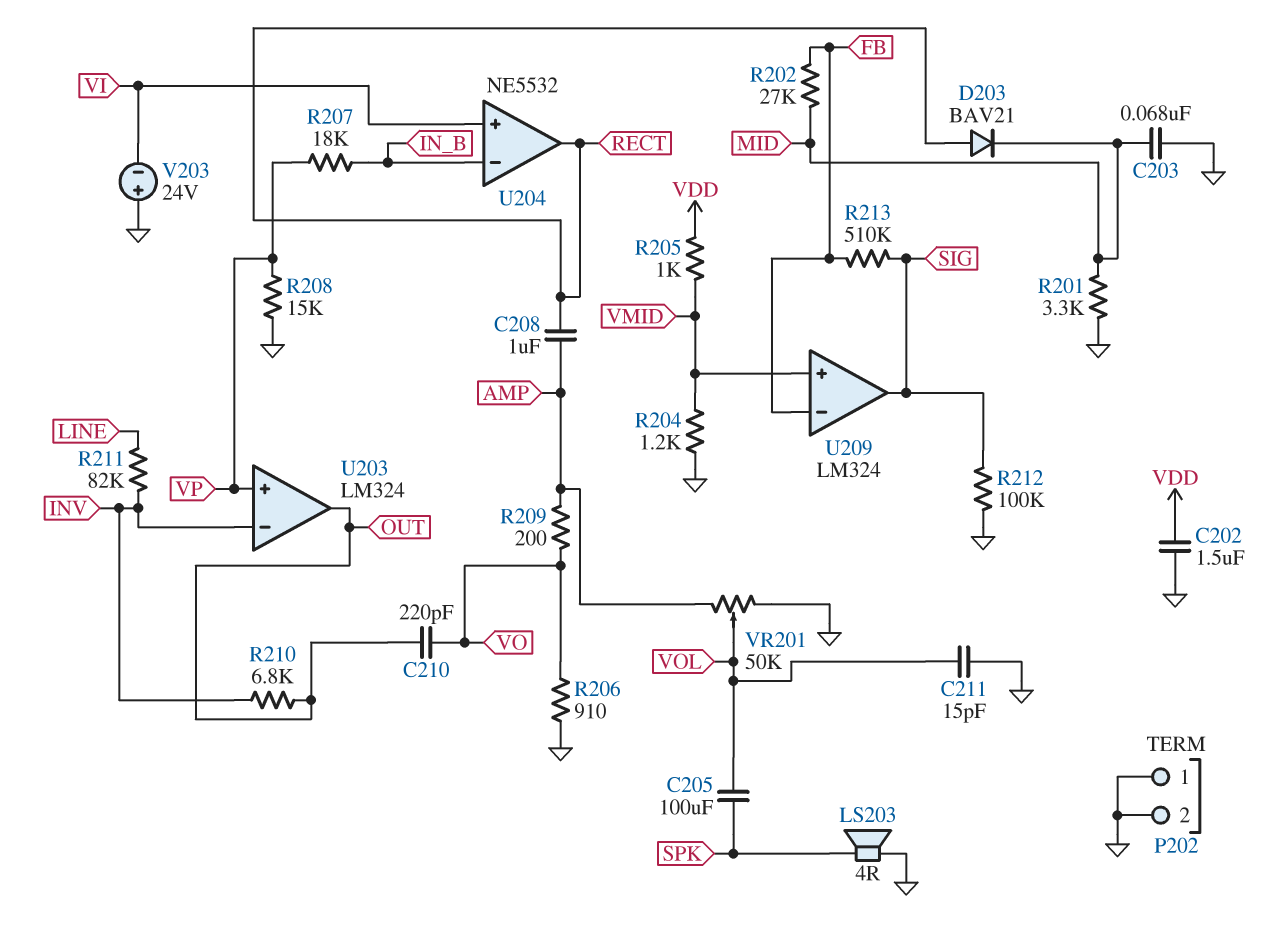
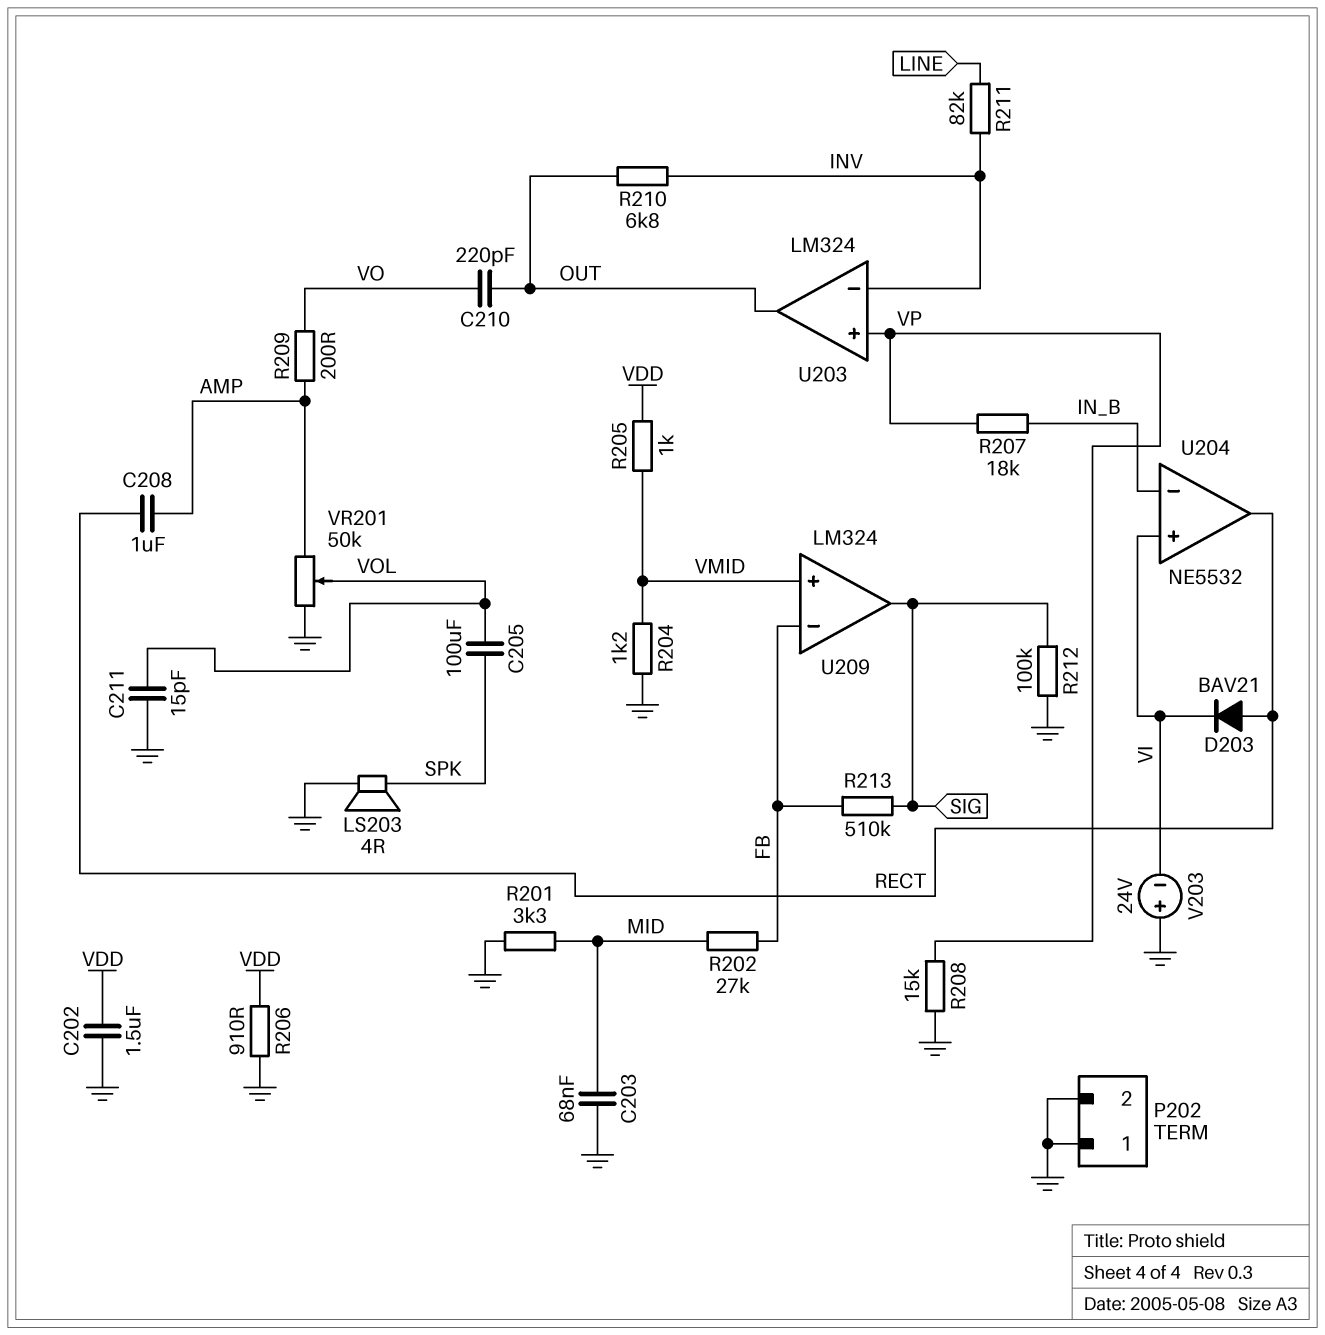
D203: diode BAV21 (A RECT, K MID) -> diode BAV21 (A RECT, K VI)
R206: 910 (GND, VO) -> 910 (GND, VDD)

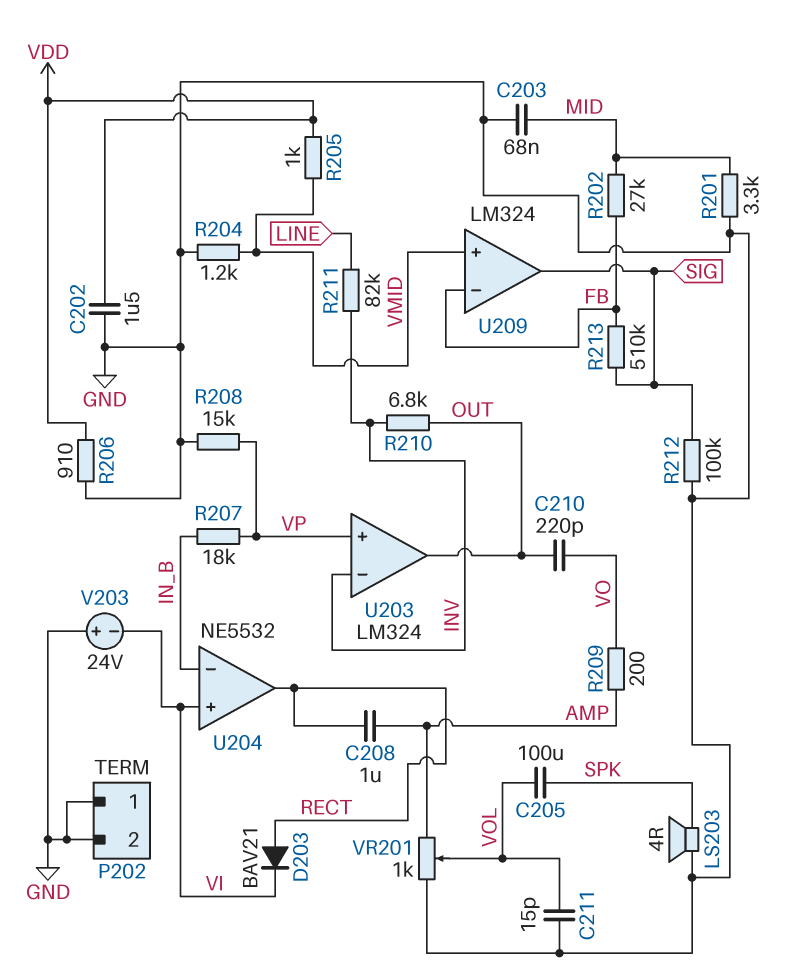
VR201: 50k (AMP, GND, wiper VOL) -> 1k (AMP, GND, wiper VOL)

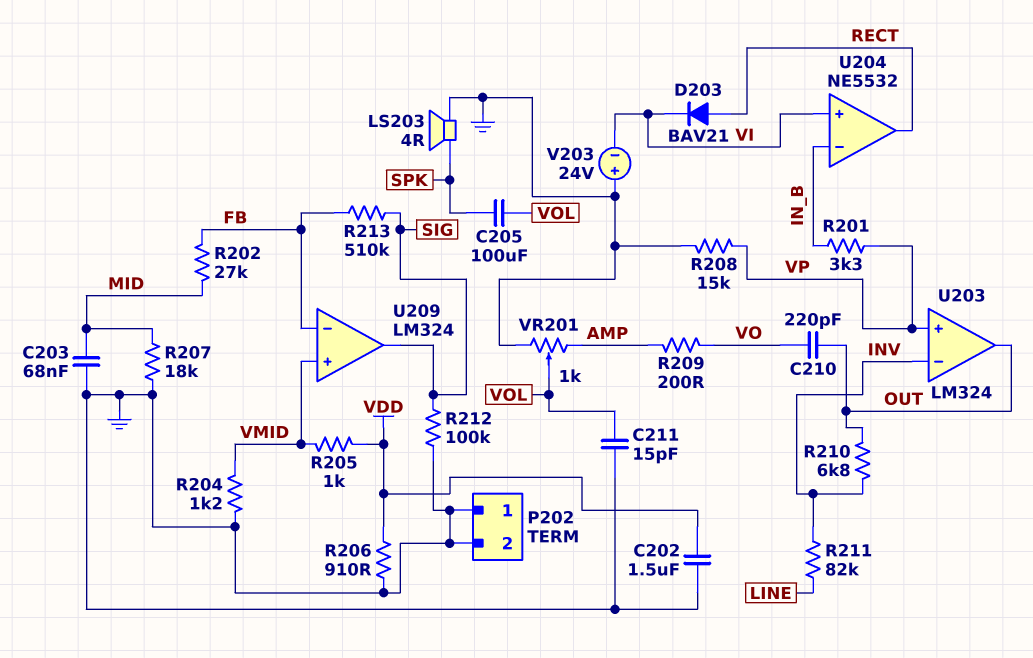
C208: 1uF (AMP, RECT) -> none
R201: 3.3k (GND, MID) -> 3.3k (IN_B, VP)
R207: 18k (IN_B, VP) -> 18k (GND, MID)

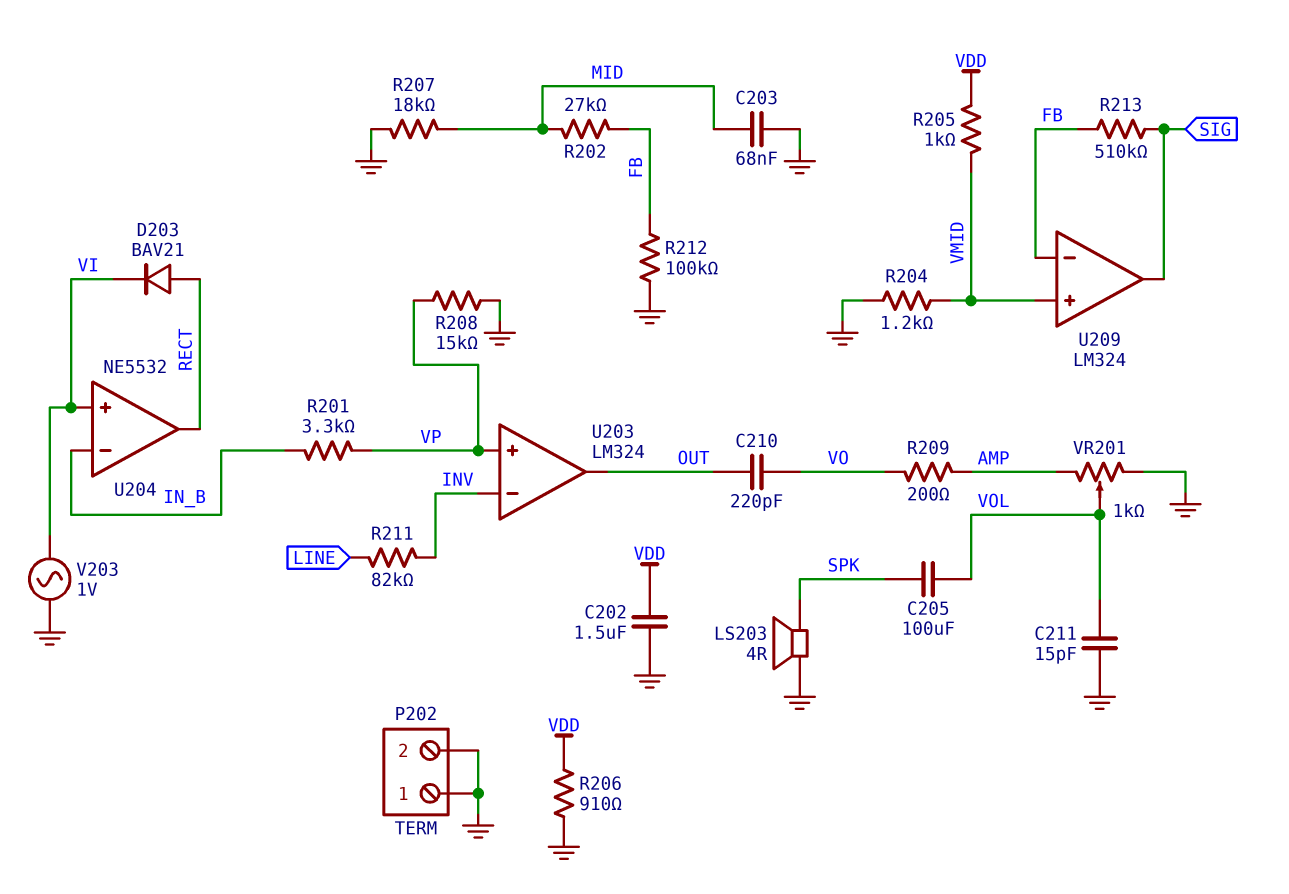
R210: 6.8k (INV, OUT) -> none
R212: 100k (GND, SIG) -> 100k (FB, GND)
V203: 24V (plus GND, minus VI) -> AC 1V (GND, VI)

